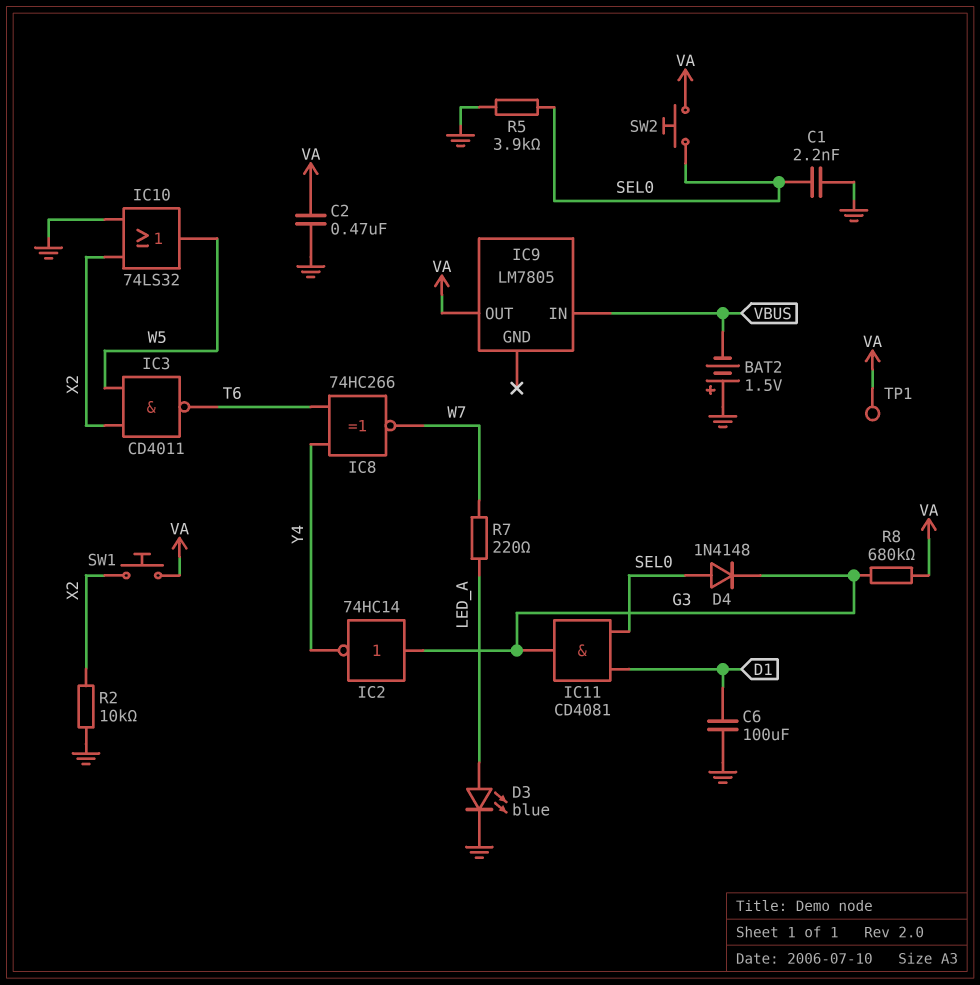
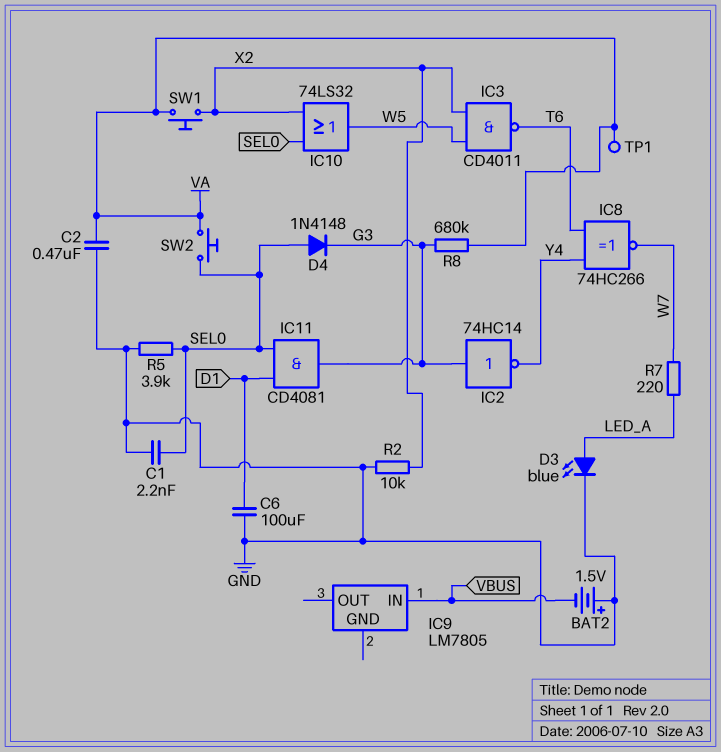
IC9 pin OUT: VA -> none
IC10: OR 74LS32 (in GND, in X2, out W5) -> OR 74LS32 (in SEL0, in X2, out W5)

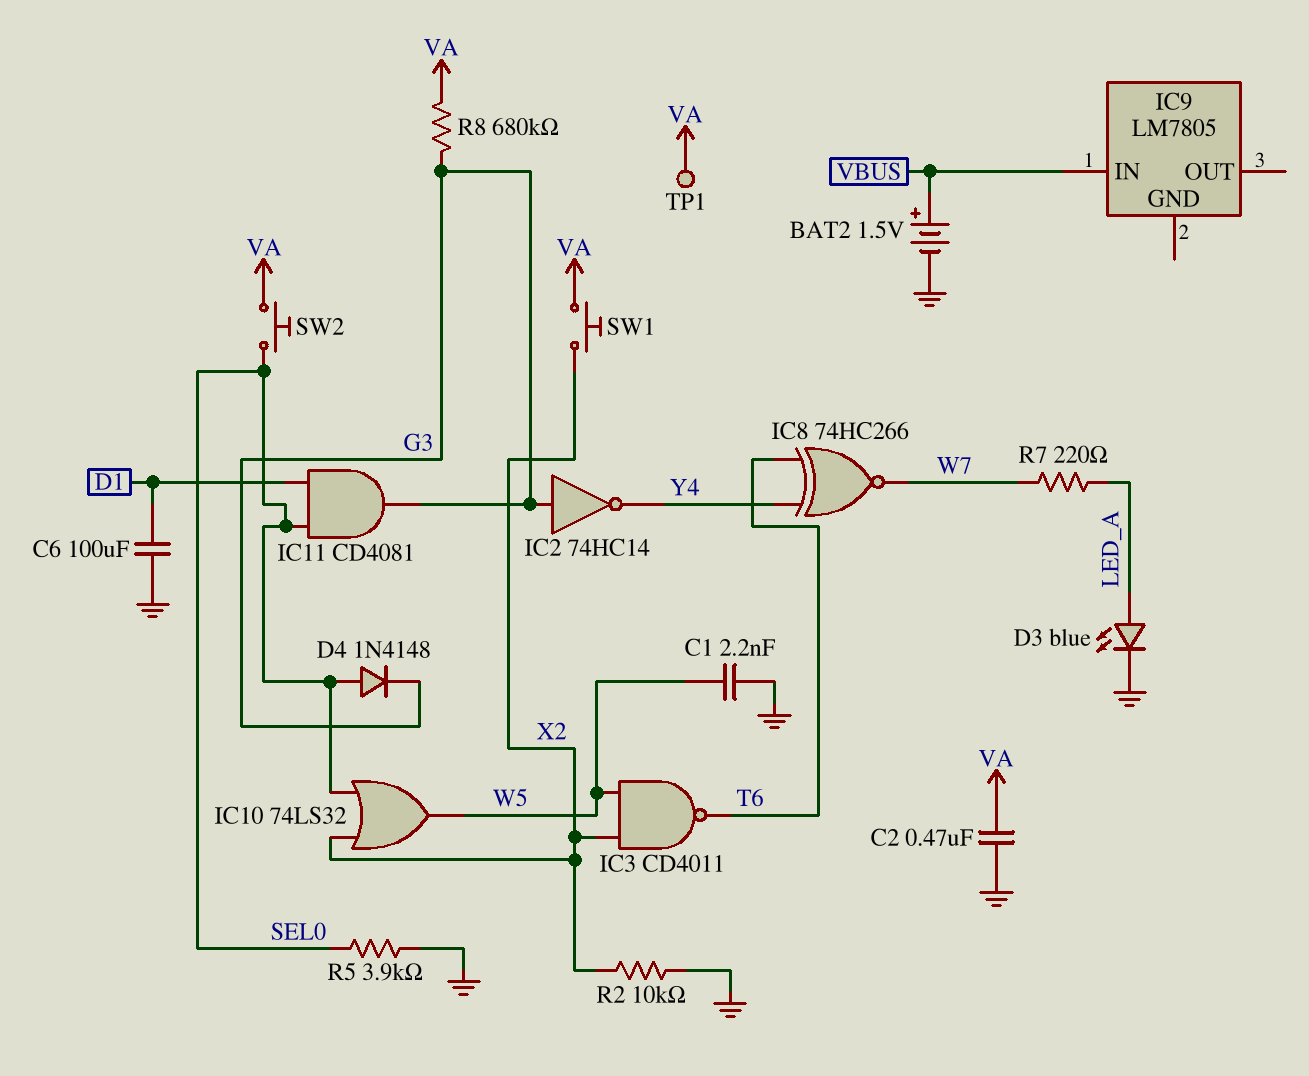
BAT2: 1.5V (plus GND, minus VBUS) -> 1.5V (plus VBUS, minus GND)
C1: 2.2nF (GND, SEL0) -> 2.2nF (GND, W5)

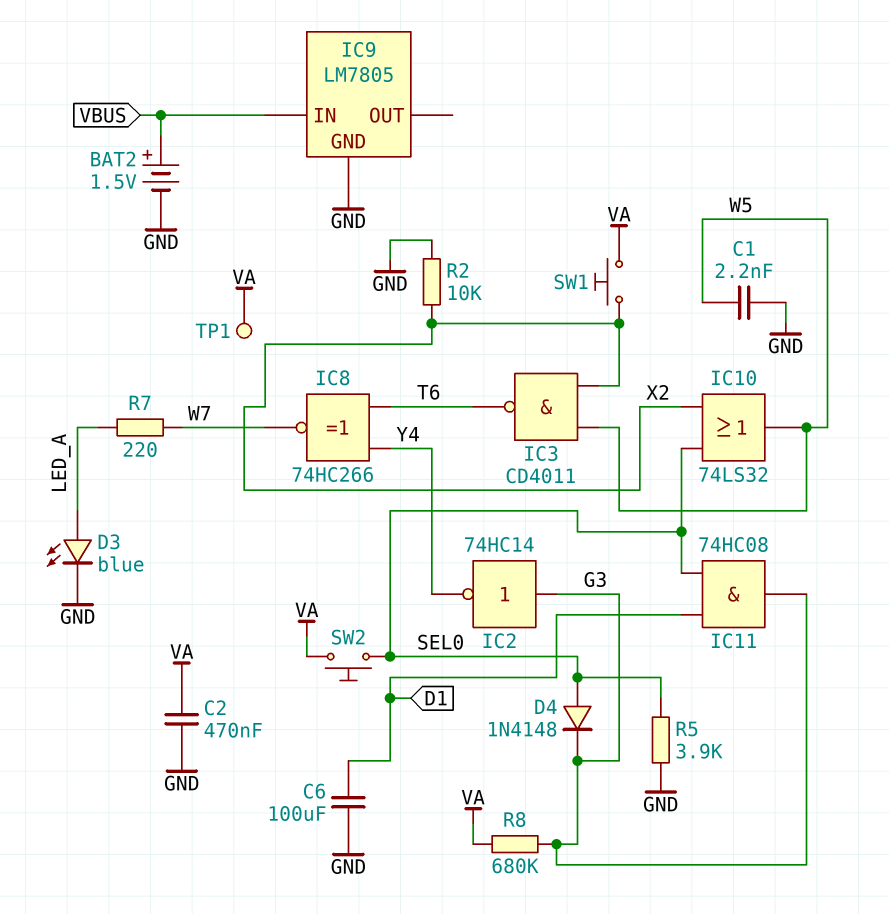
IC9 pin GND: none -> GND
IC11: AND CD4081 (in D1, in SEL0, out G3) -> AND 74HC08 (in D1, in SEL0, out G3)

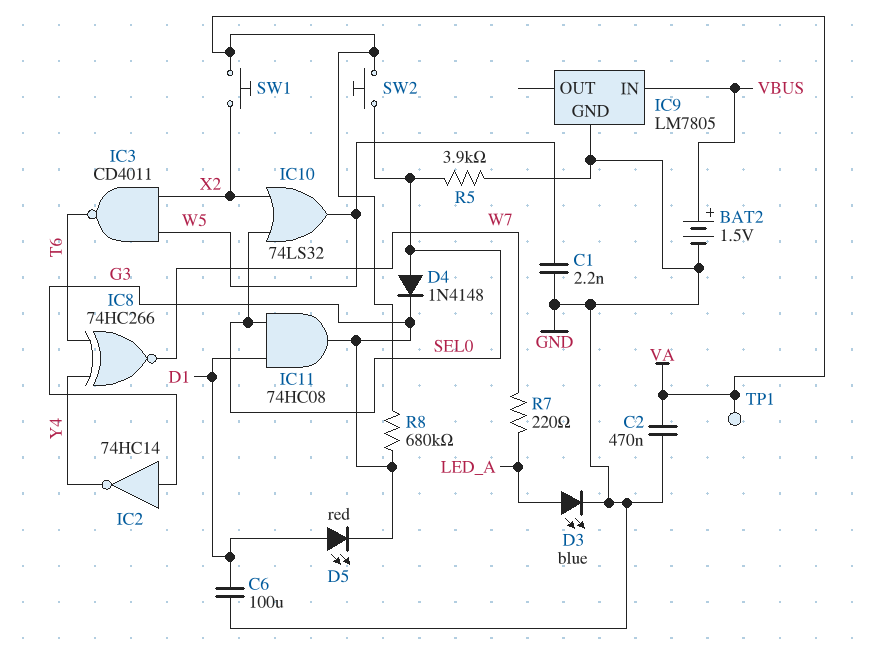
D5: none -> LED red (A D1, K G3)
R2: 10k (GND, X2) -> none

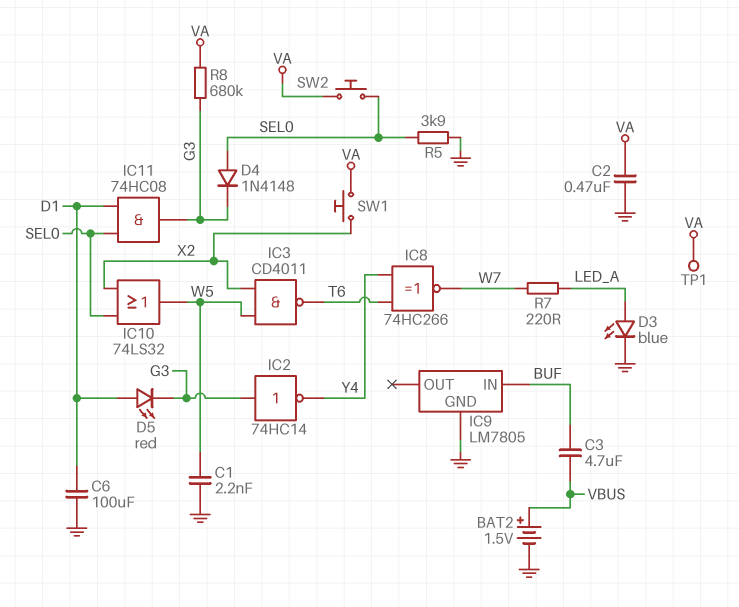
C3: none -> 4.7uF (BUF, VBUS)
IC9 pin IN: VBUS -> BUF

